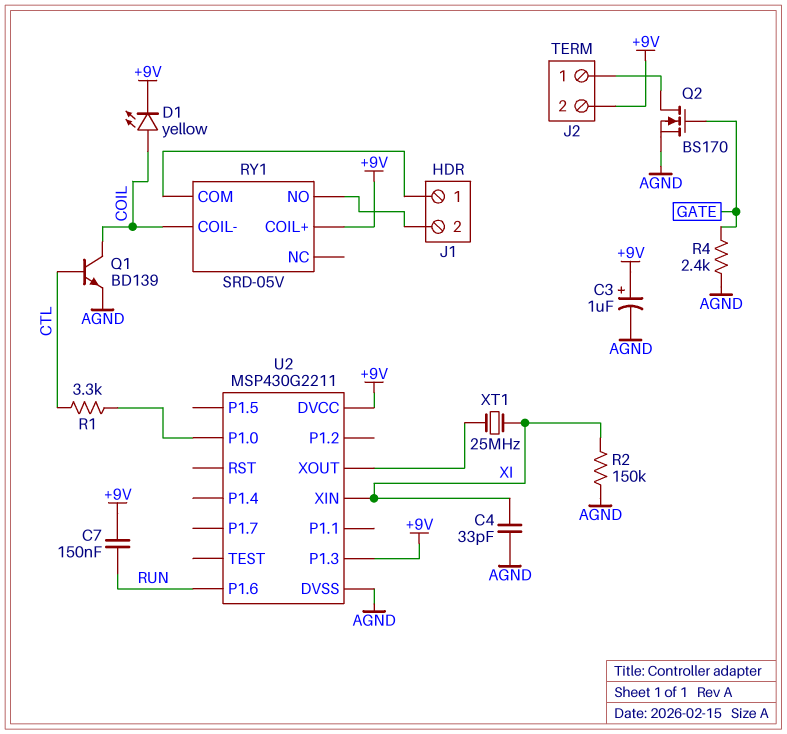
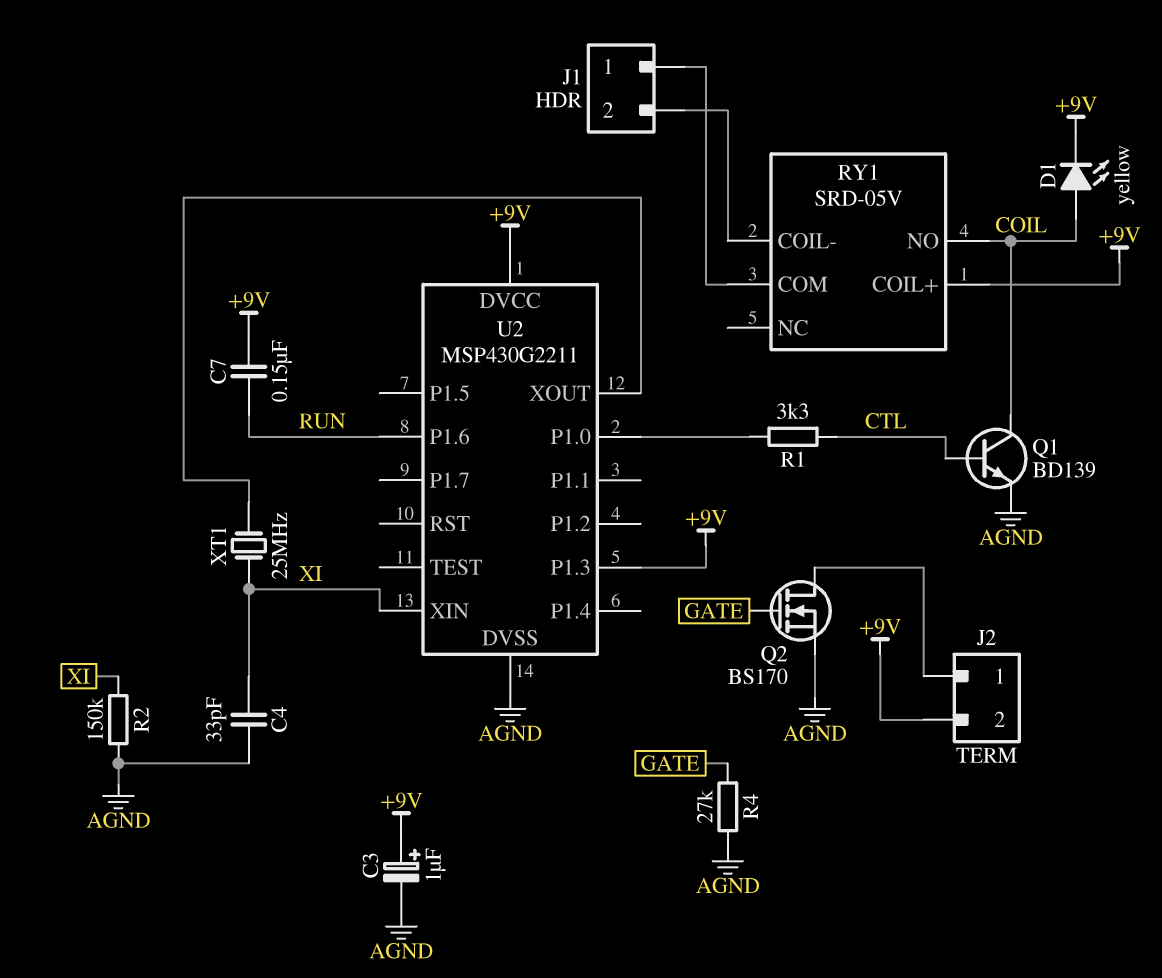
R4: 2.4k (AGND, GATE) -> 27k (AGND, GATE)
RY1 pin COIL-: COIL -> J1/2
RY1 pin NO: J1/2 -> COIL

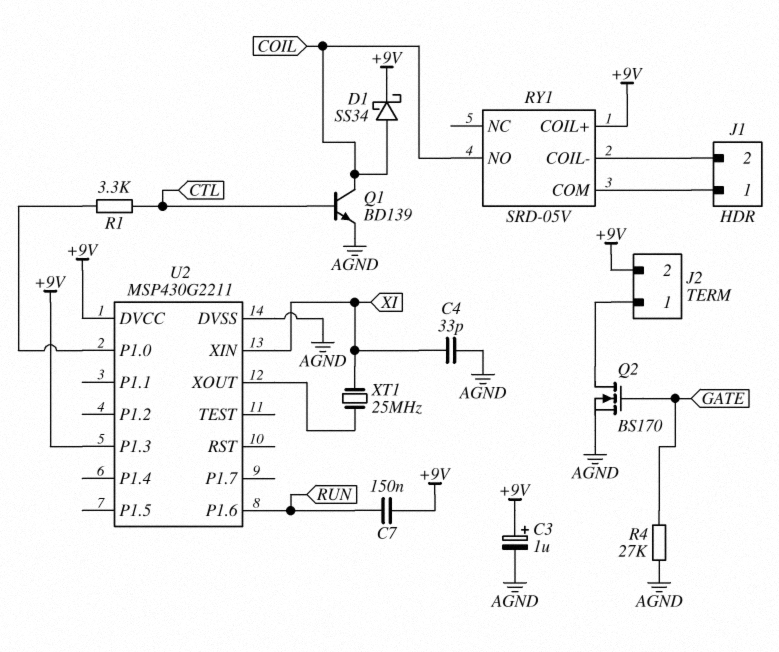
D1: LED yellow (A COIL, K +9V) -> schottky SS34 (A COIL, K +9V)
R2: 150k (AGND, XI) -> none

